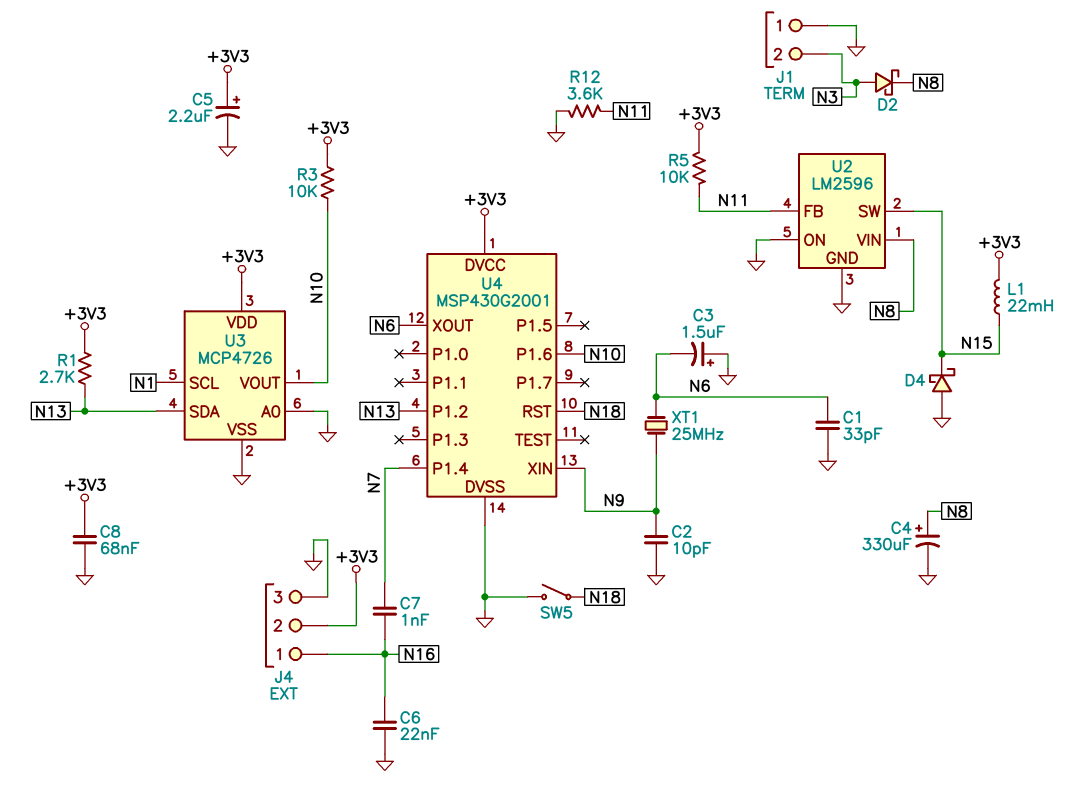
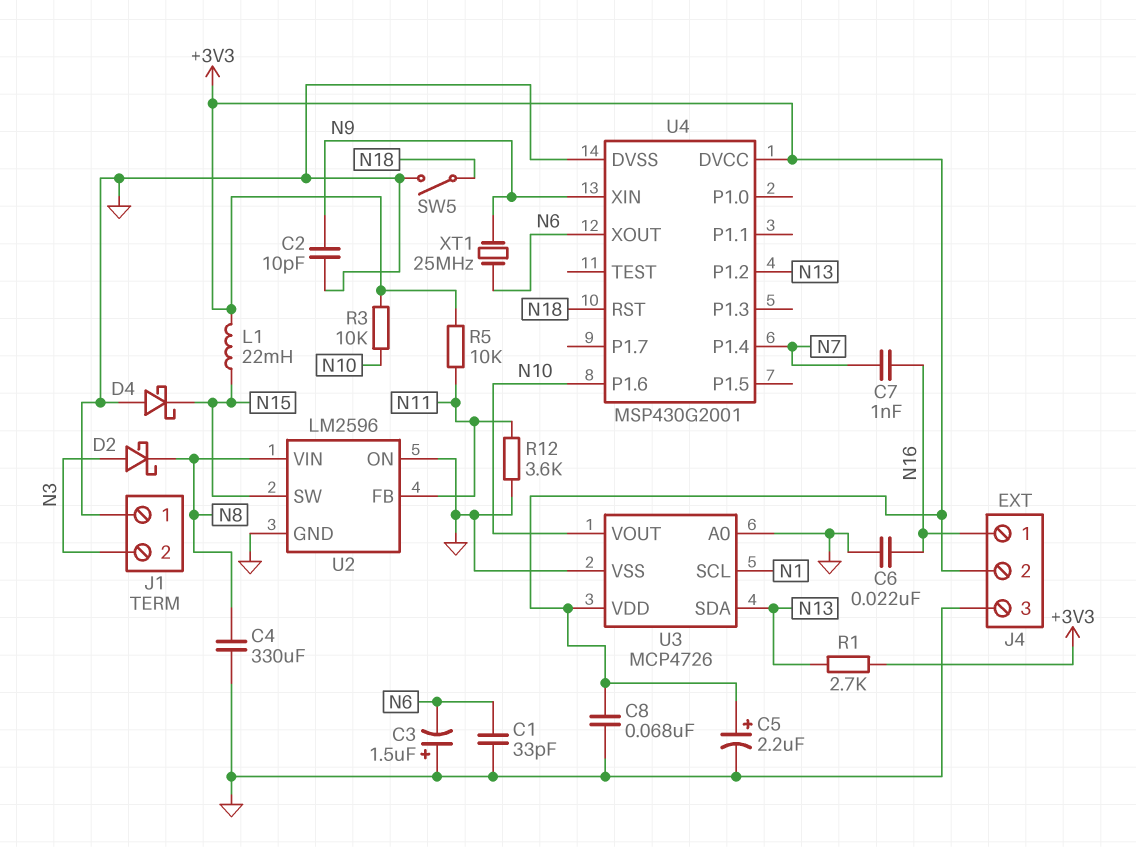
C4: 330uF (plus N8, minus GND) -> 330uF (GND, N8)

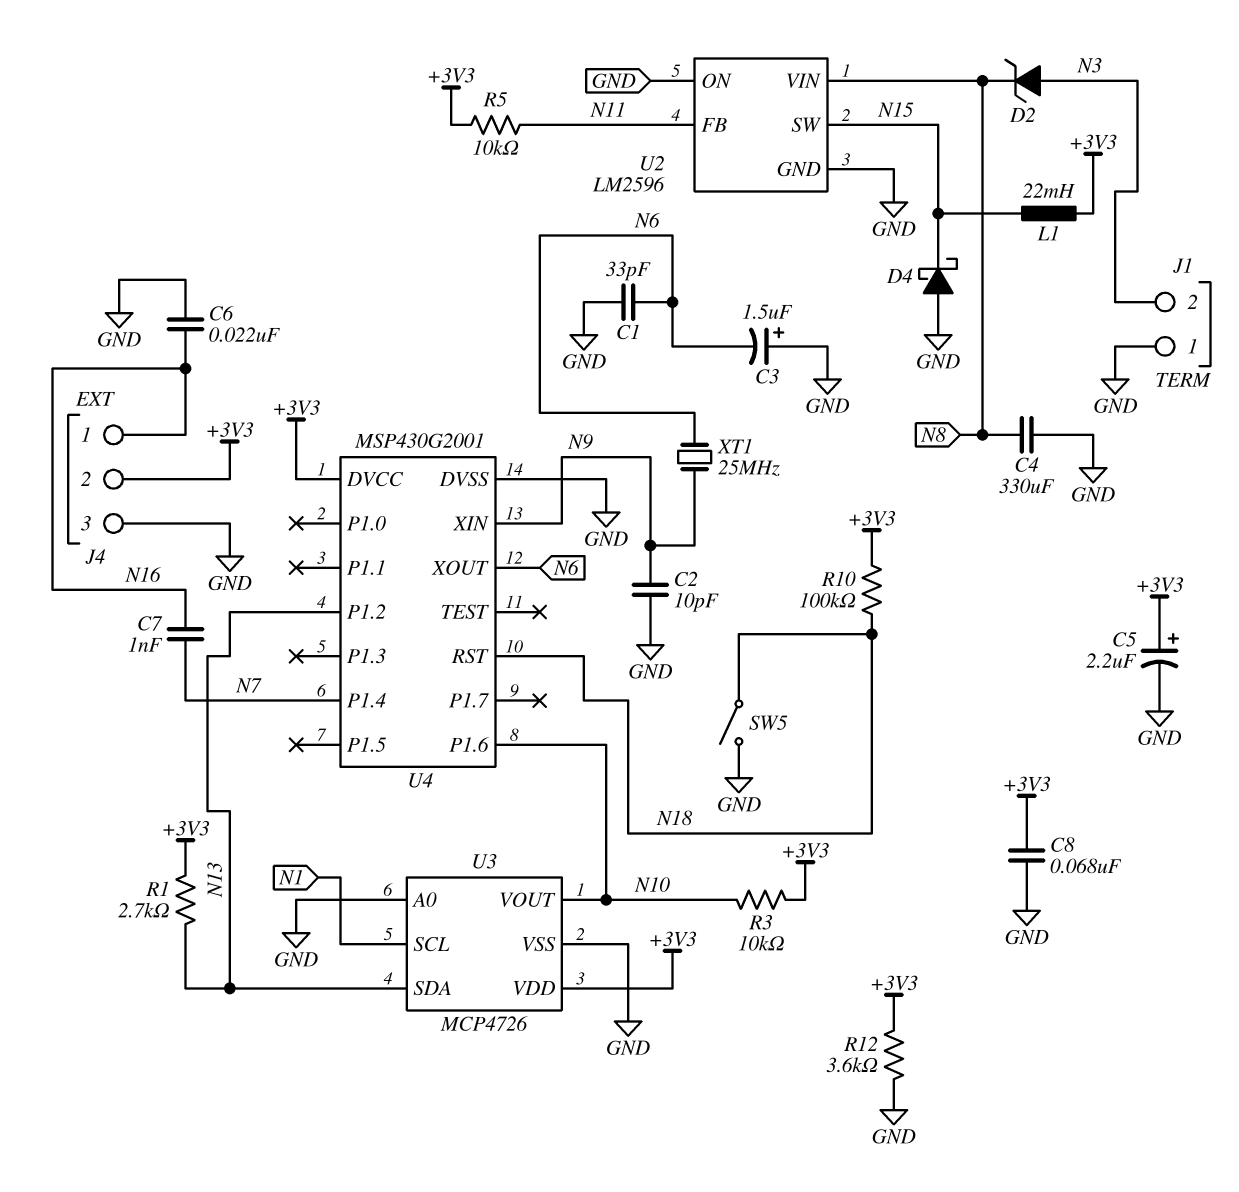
D2: schottky (A N3, K N8) -> zener (A N3, K N8)
R10: none -> 100k (+3V3, N18)
R12: 3.6k (GND, N11) -> 3.6k (+3V3, GND)

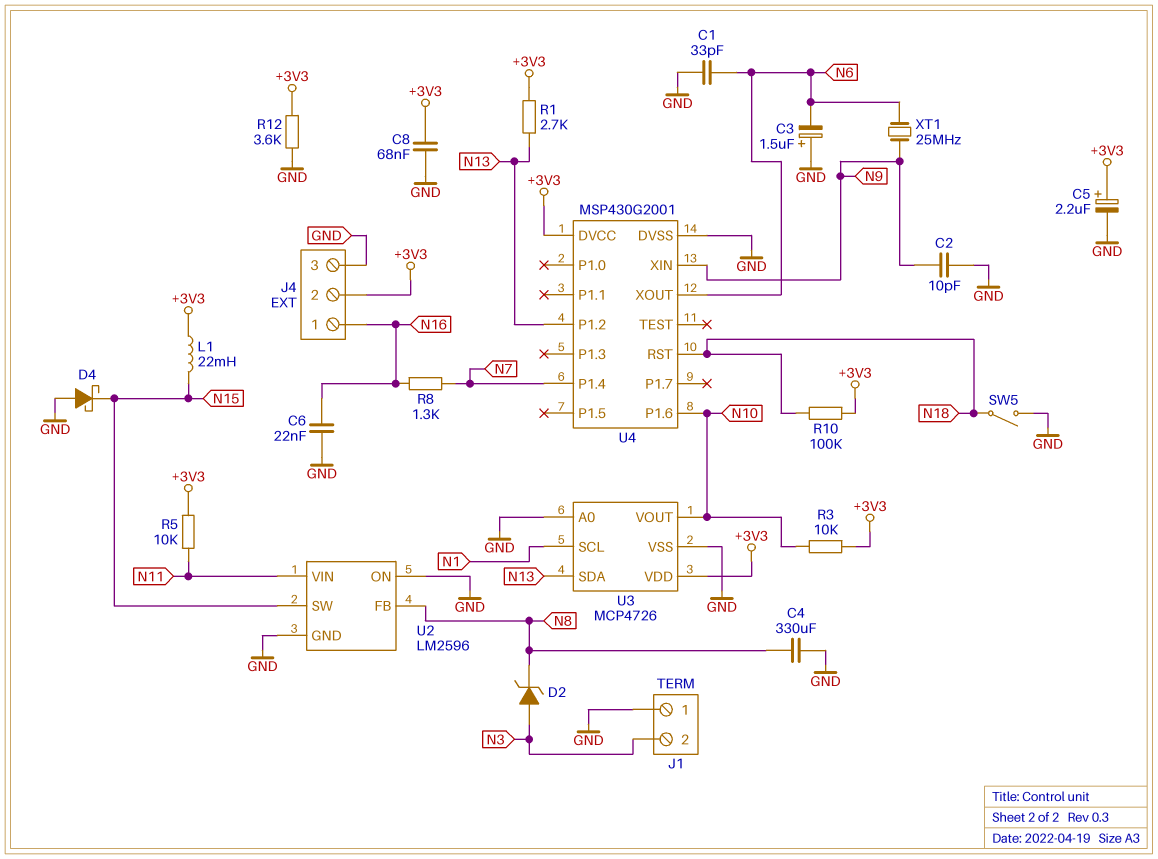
C7: 1nF (N7, N16) -> none
R8: none -> 1.3k (N7, N16)
U2 pin FB: N11 -> N8
U2 pin VIN: N8 -> N11

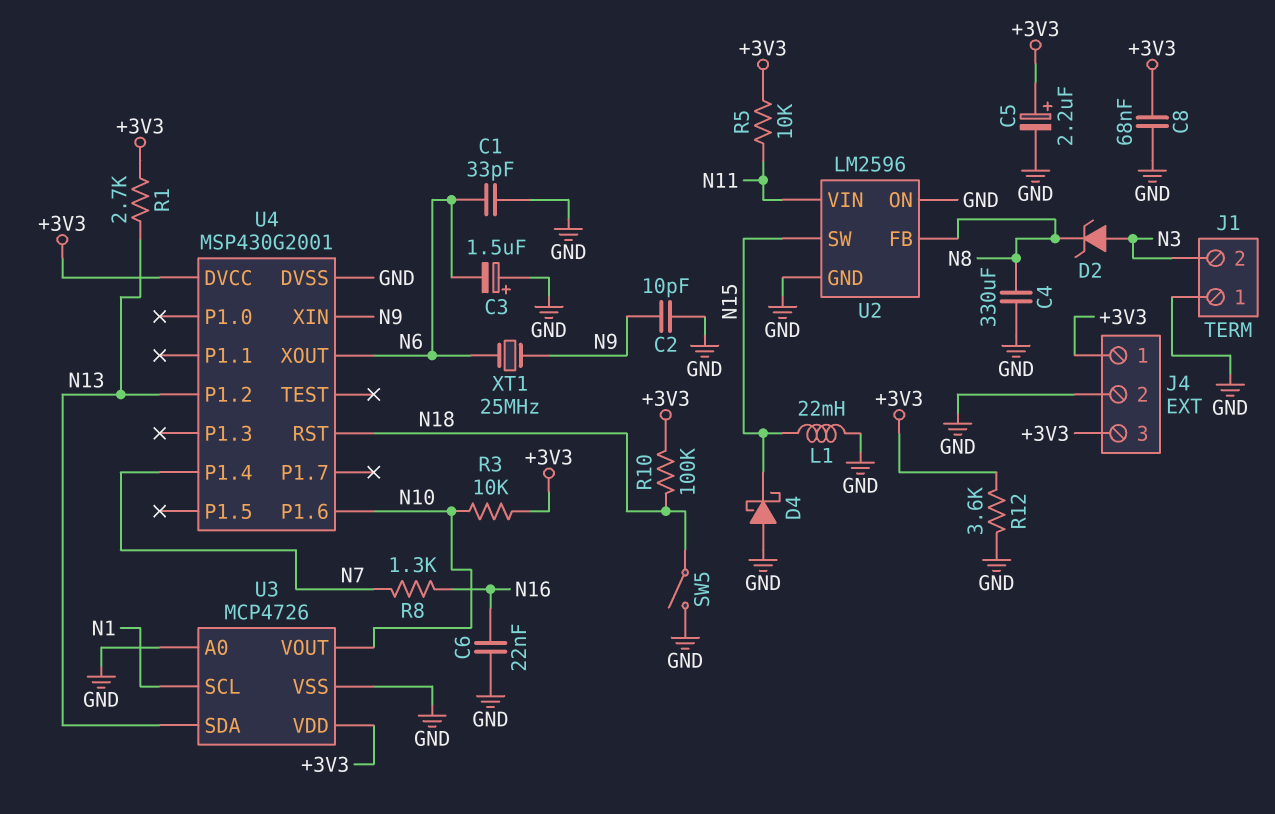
J4 pin 1: N16 -> +3V3
J4 pin 2: +3V3 -> GND
J4 pin 3: GND -> +3V3
L1: 22mH (+3V3, N15) -> 22mH (GND, N15)

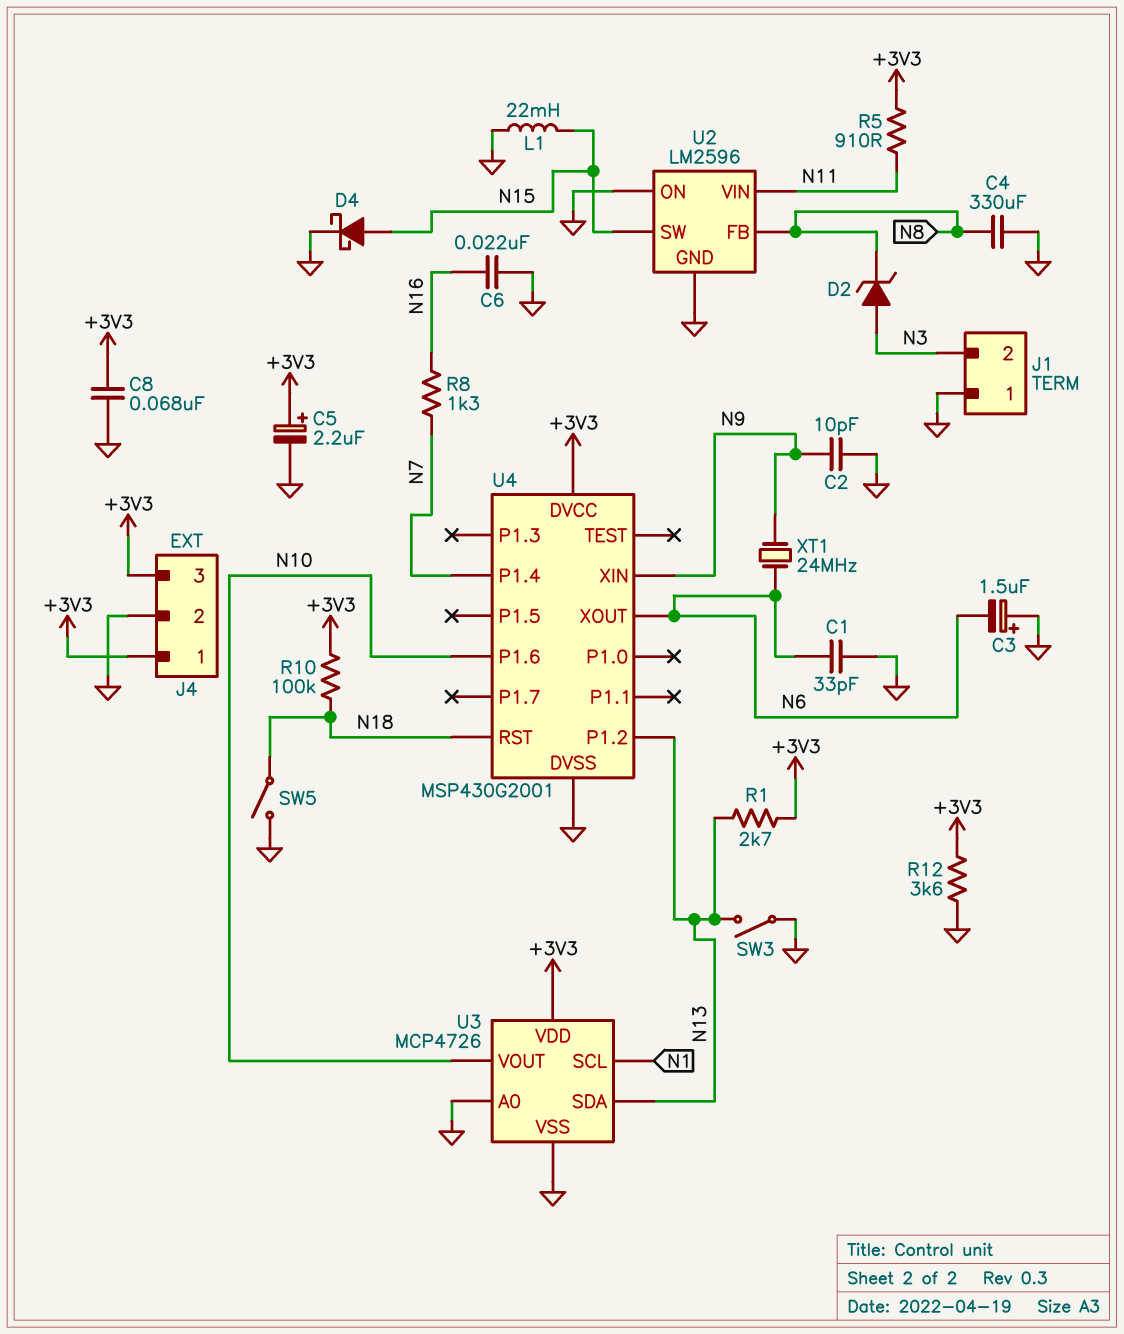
D4: schottky (A GND, K N15) -> schottky (A N15, K GND)
R3: 10k (+3V3, N10) -> none
R5: 10k (+3V3, N11) -> 910 (+3V3, N11)
SW3: none -> switch (GND, N13)
XT1: 25MHz (N6, N9) -> 24MHz (N6, N9)

